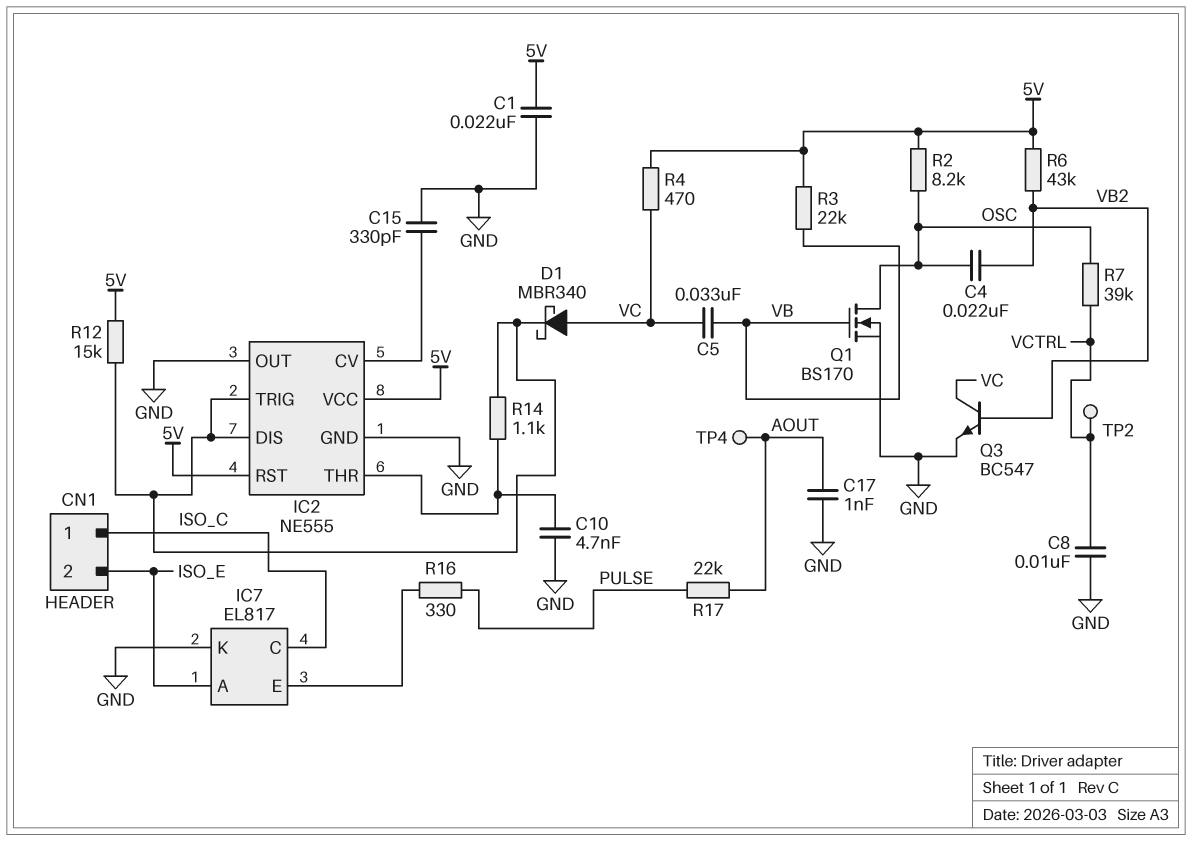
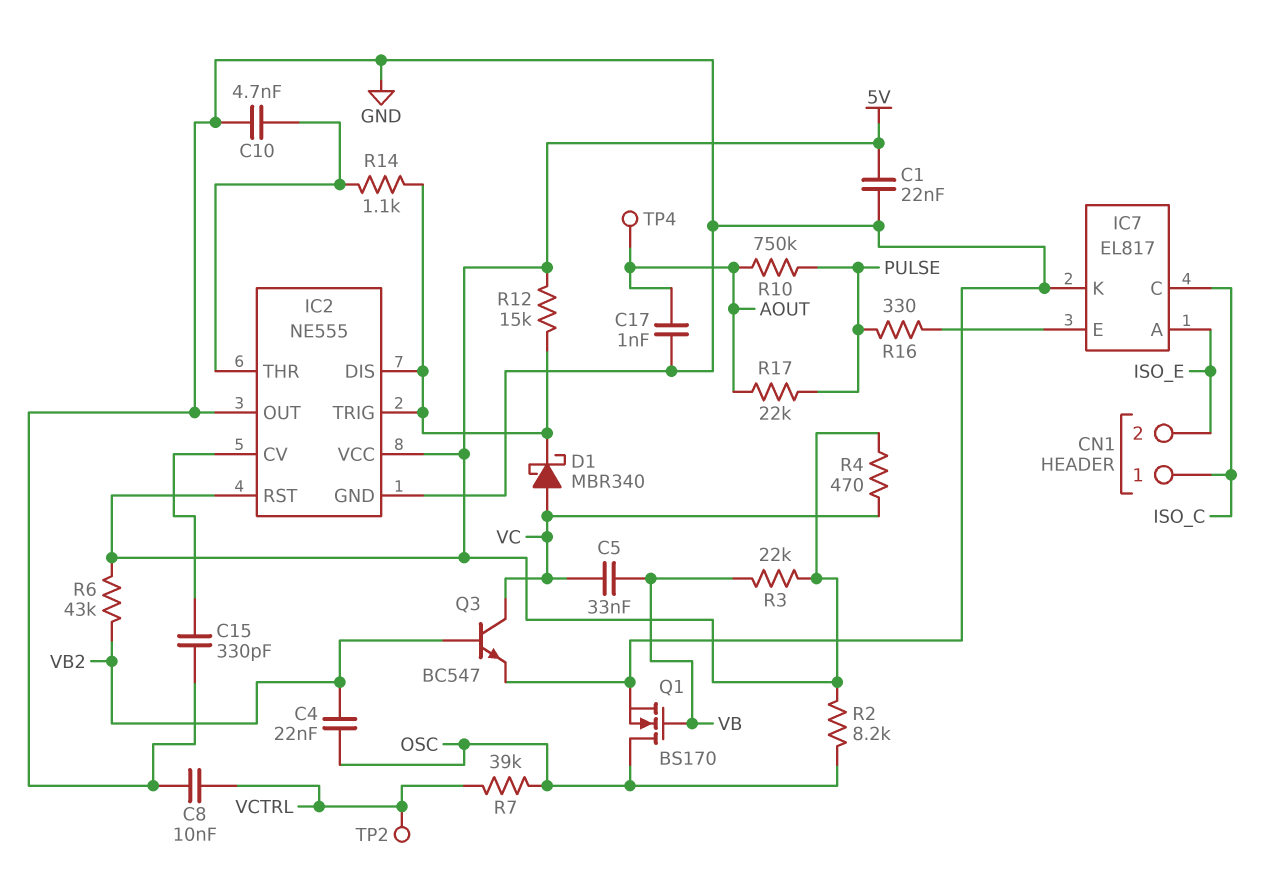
R10: none -> 750k (AOUT, PULSE)

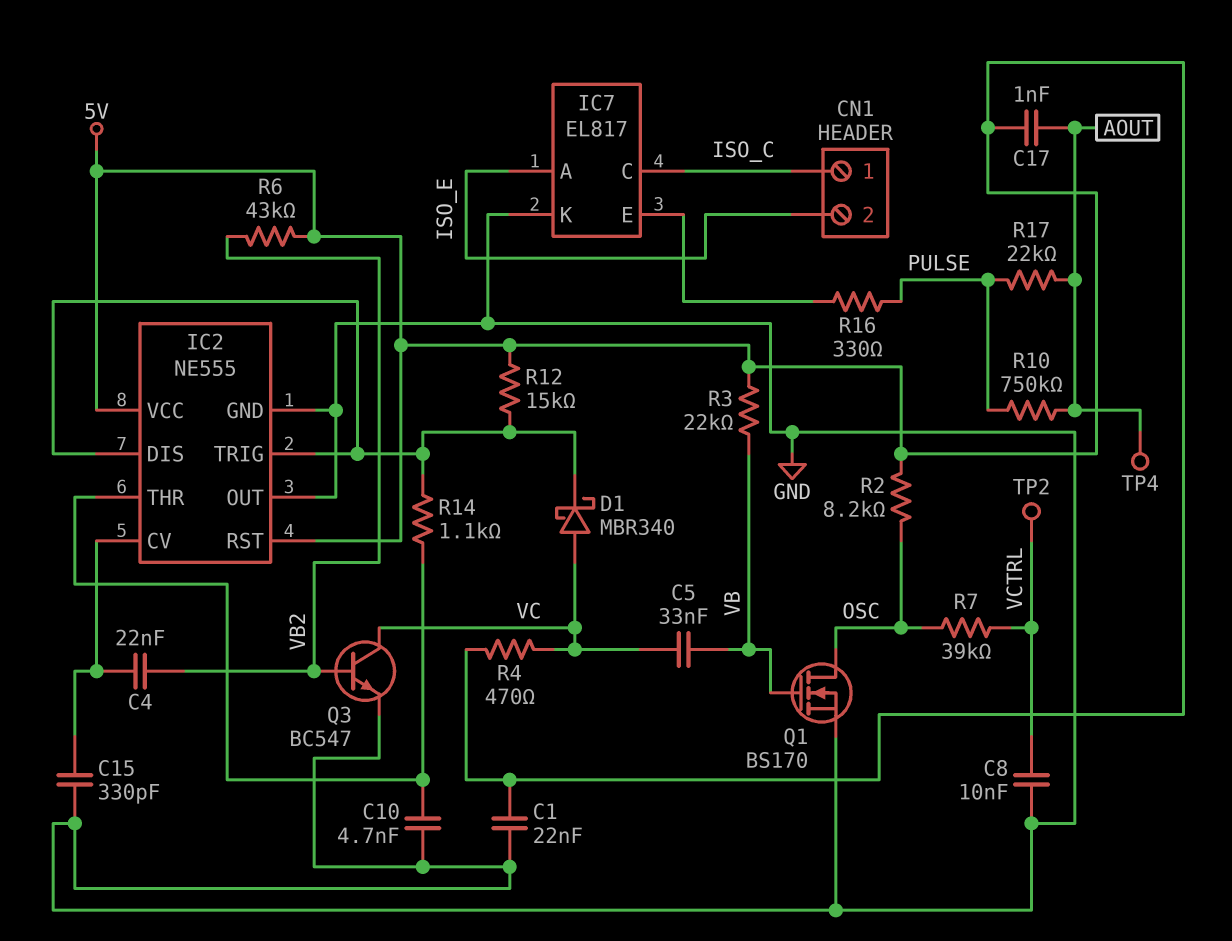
C4: 22nF (OSC, VB2) -> 22nF (IC2/CV, VB2)
C17: 1nF (AOUT, GND) -> 1nF (5V, AOUT)

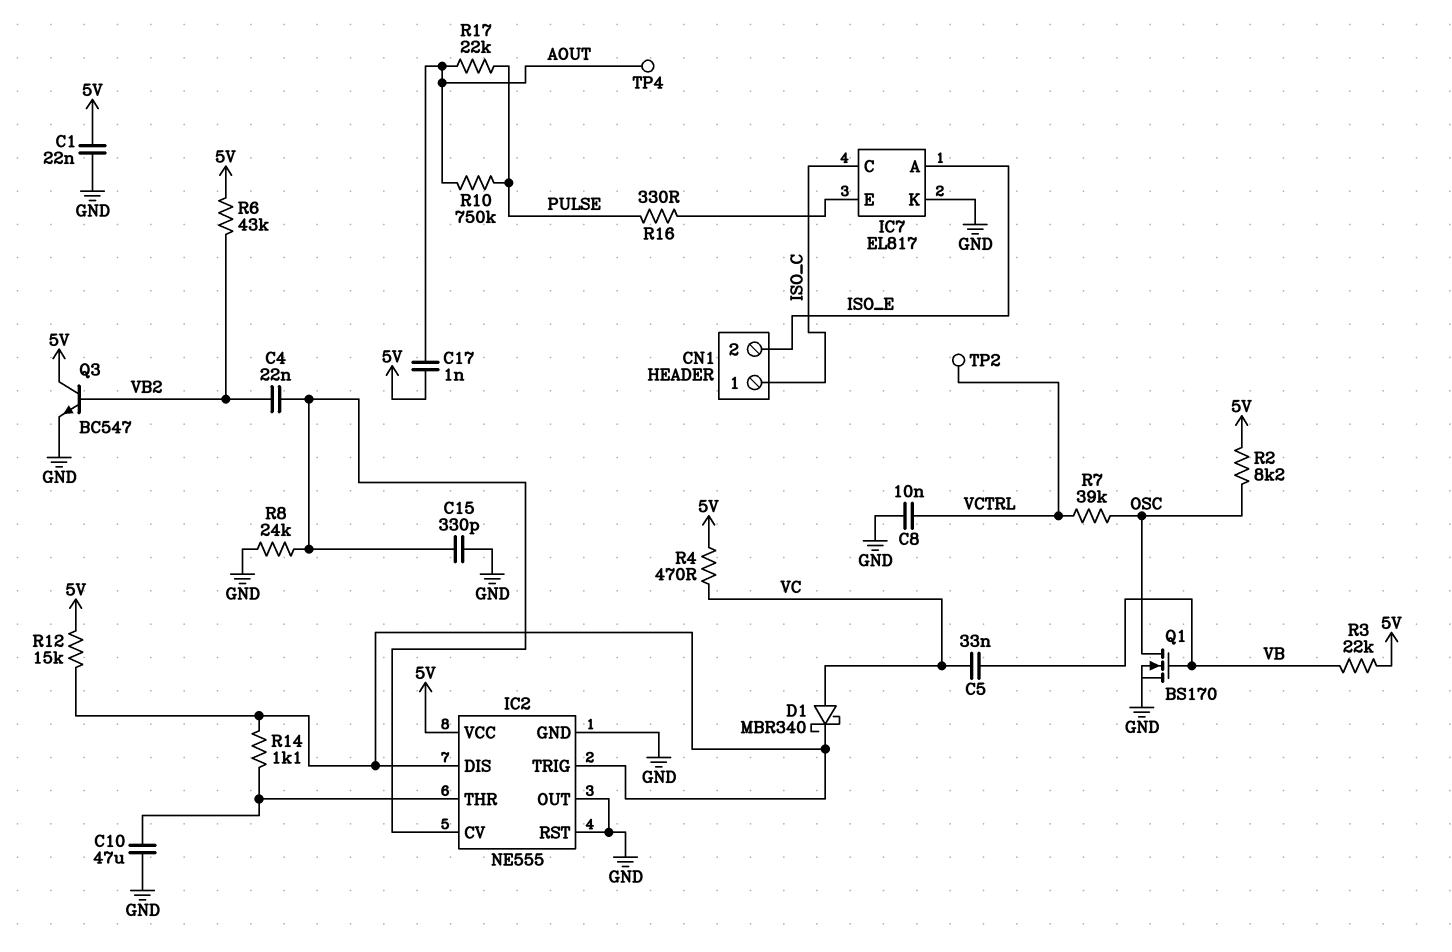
C10: 4.7nF (GND, IC2/THR) -> 47uF (GND, IC2/THR)
IC2 pin RST: 5V -> GND
Q3: NPN BC547 (B VB2, C VC, E GND) -> NPN BC547 (B VB2, C 5V, E GND)
R8: none -> 24k (GND, IC2/CV)

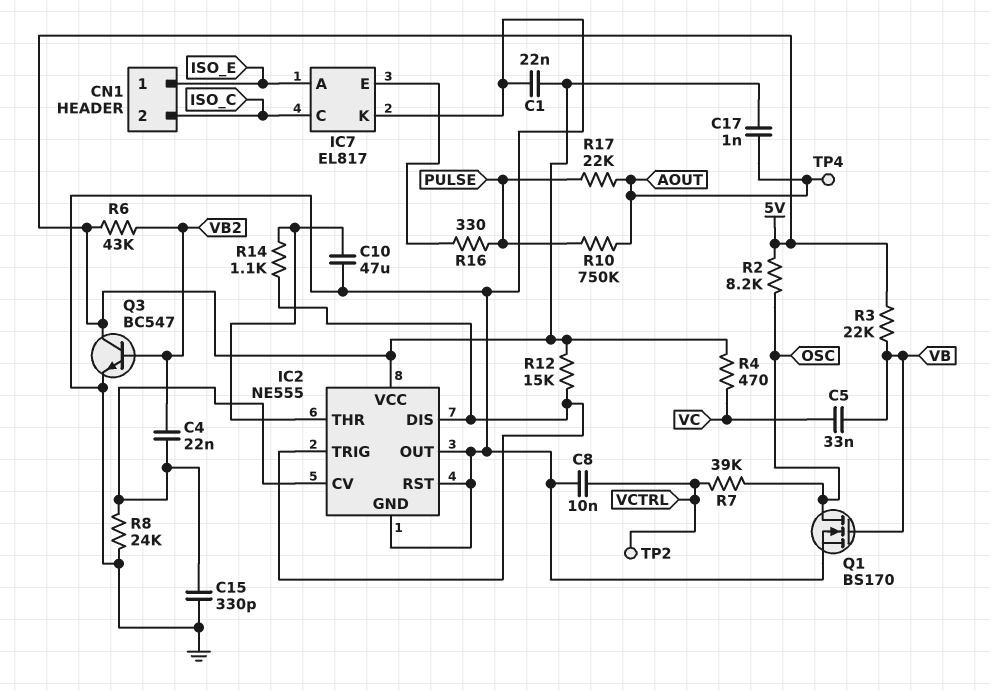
CN1 pin 1: ISO_C -> ISO_E
CN1 pin 2: ISO_E -> ISO_C
D1: schottky MBR340 (A VC, K IC2/DIS) -> none

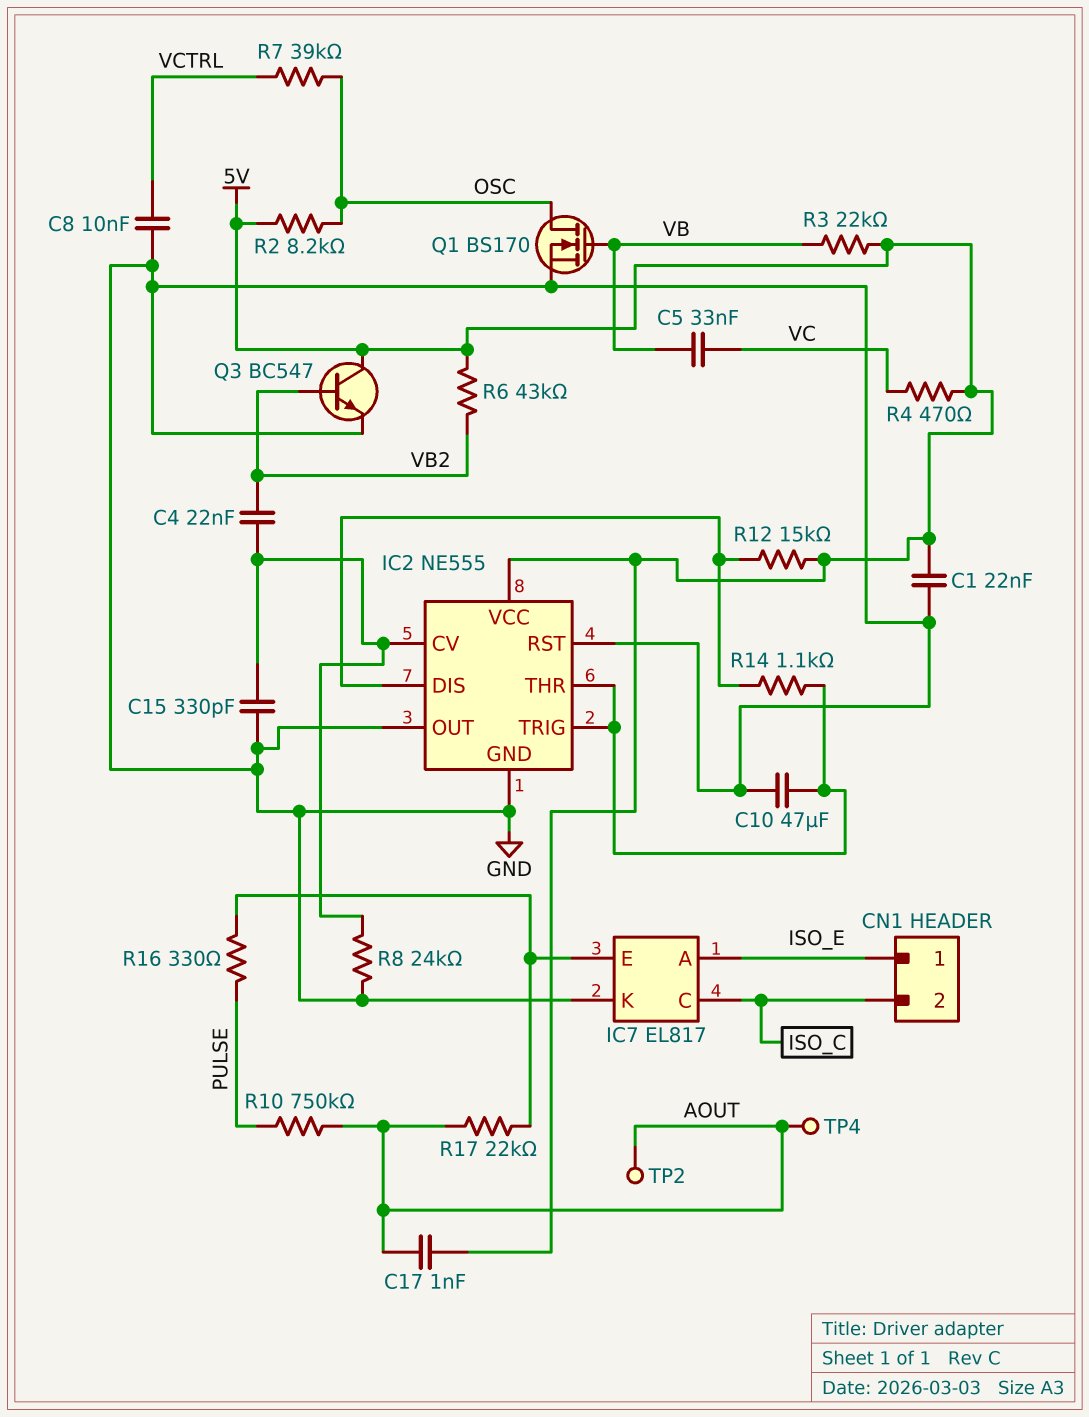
IC2 pin TRIG: IC2/DIS -> IC2/THR
R17: 22k (AOUT, PULSE) -> 22k (AOUT, IC7/E)
TP2: test point (VCTRL) -> test point (AOUT)

